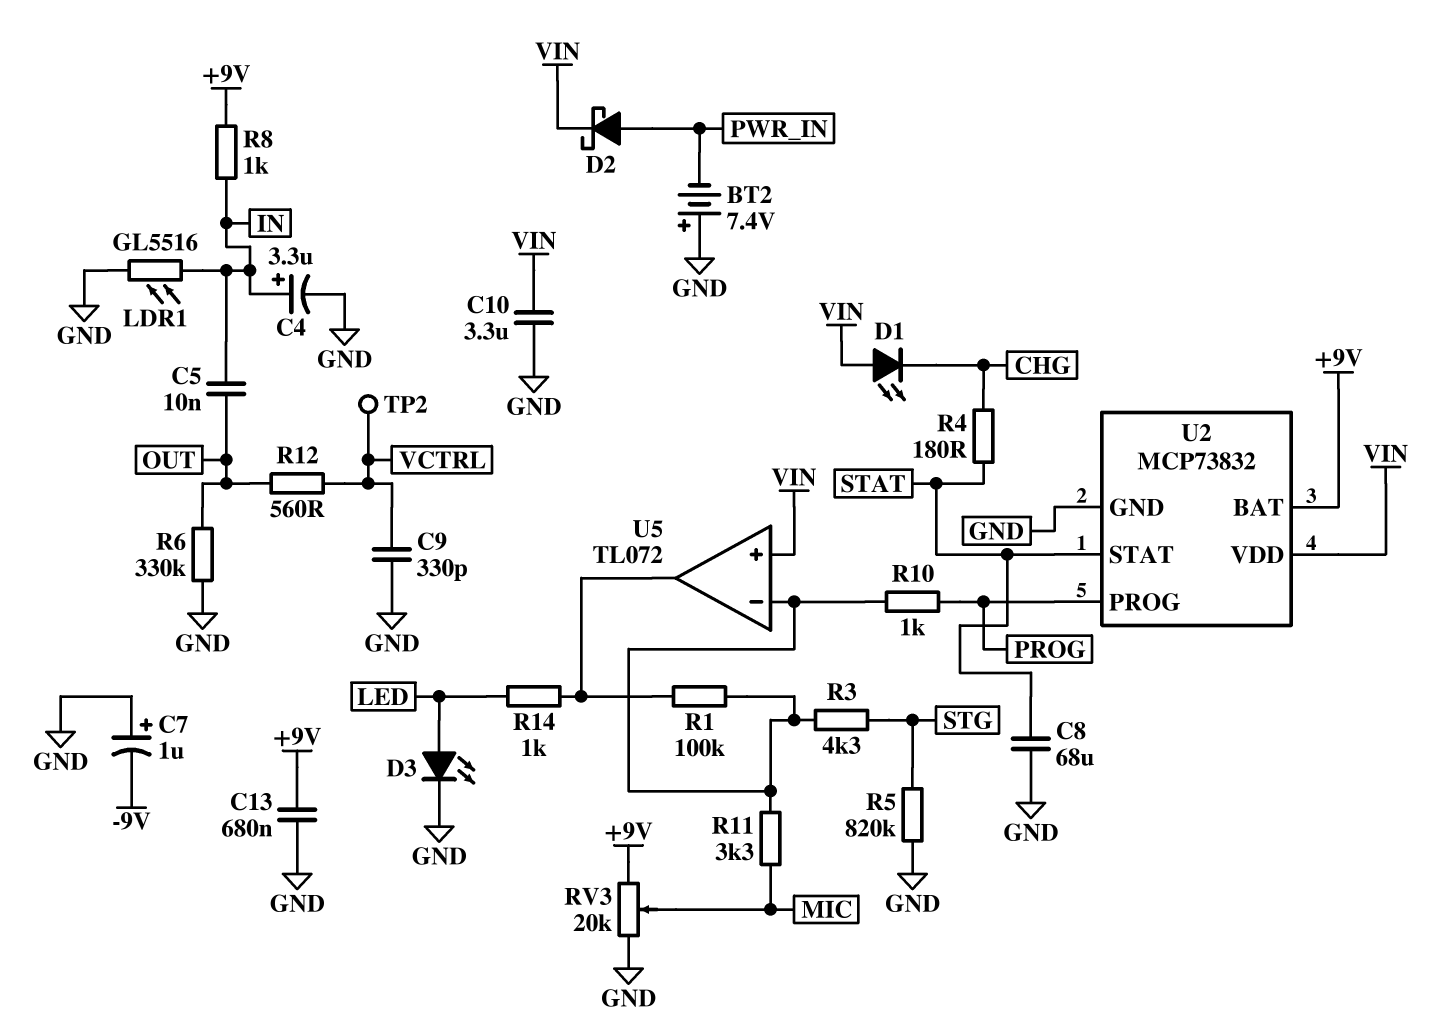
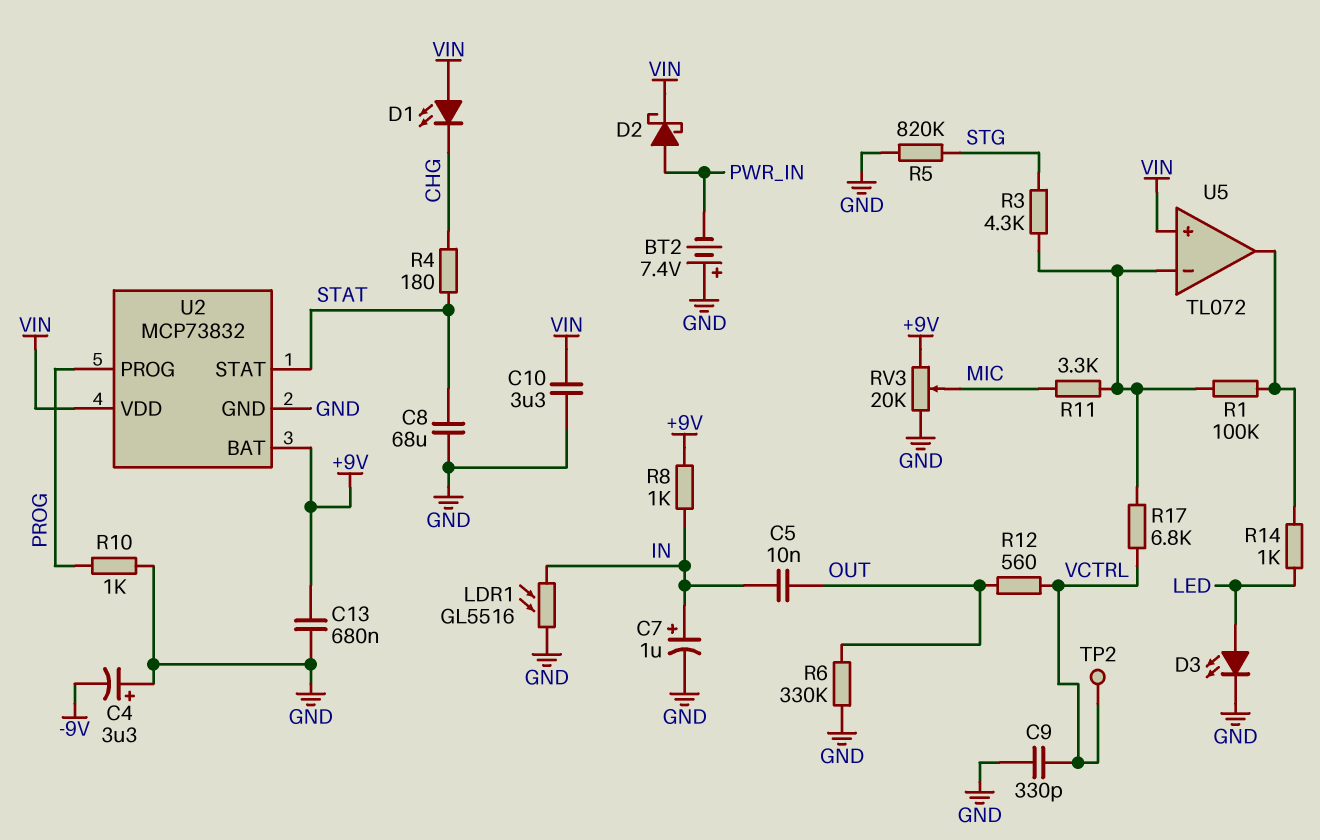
C4: 3.3uF (plus IN, minus GND) -> 3.3uF (plus GND, minus -9V)
C7: 1uF (plus GND, minus -9V) -> 1uF (plus IN, minus GND)
R10: 1k (PROG, U5/in-) -> 1k (GND, PROG)
R17: none -> 6.8k (U5/in-, VCTRL)

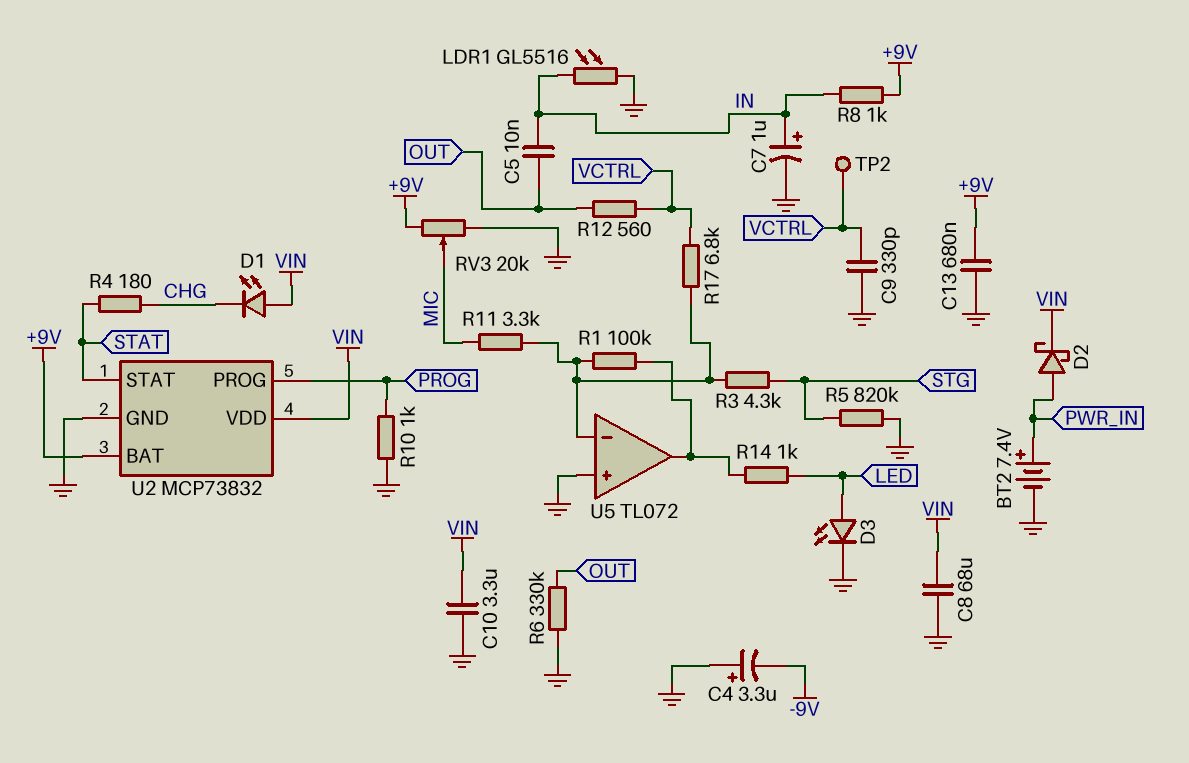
BT2: 7.4V (plus GND, minus PWR_IN) -> 7.4V (plus PWR_IN, minus GND)
C8: 68uF (GND, STAT) -> 68uF (GND, VIN)
U5 pin in+: VIN -> GND

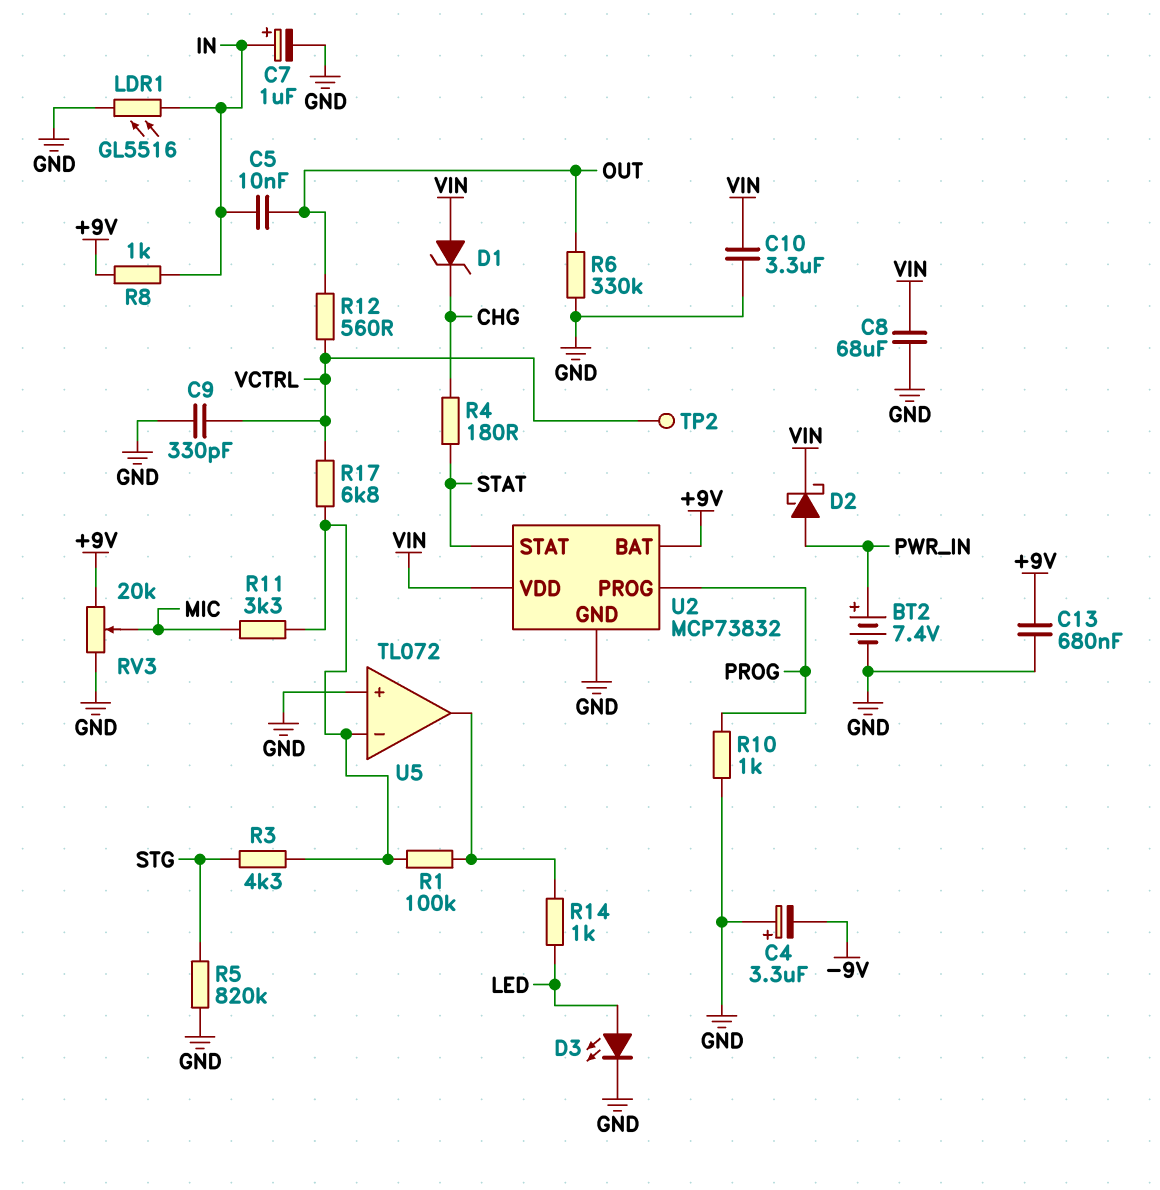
D1: LED (A VIN, K CHG) -> zener (A VIN, K CHG)

